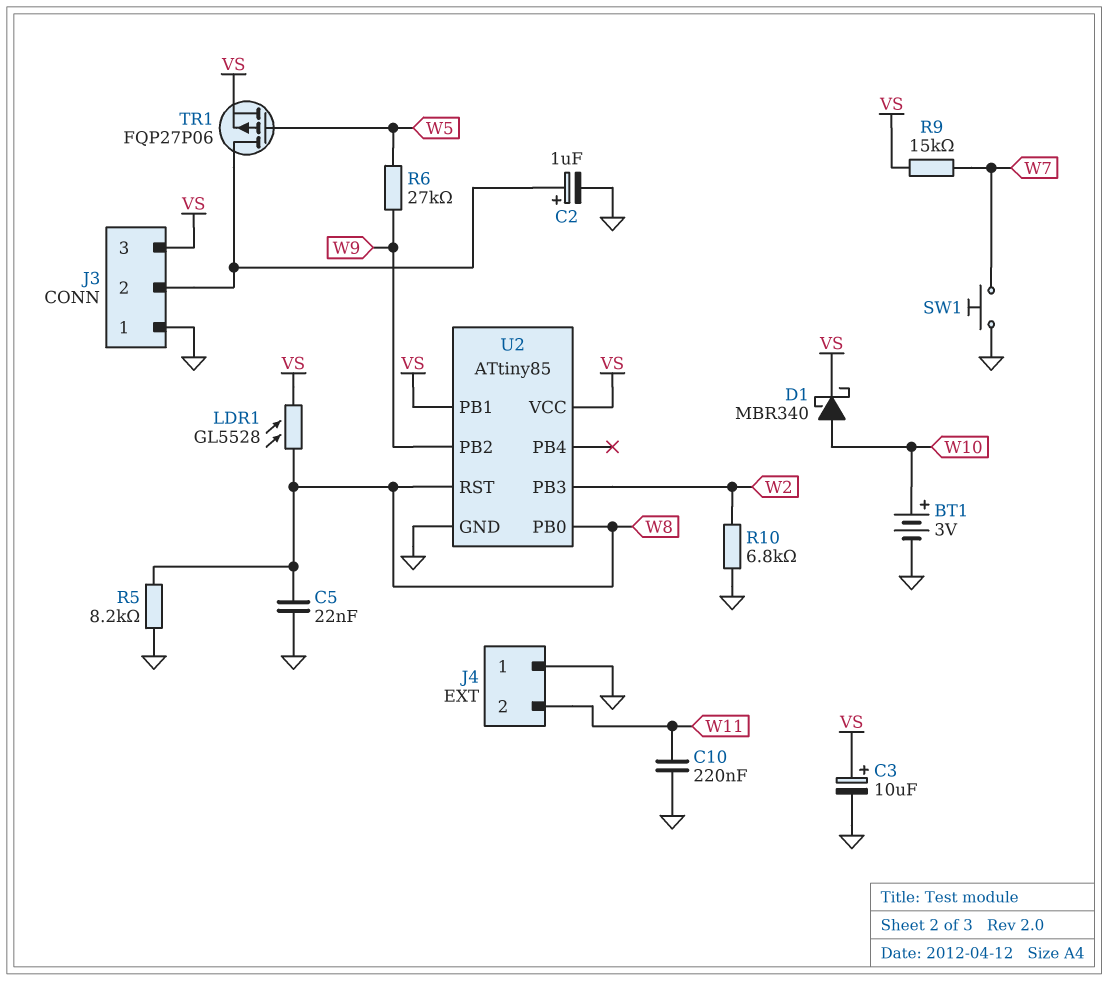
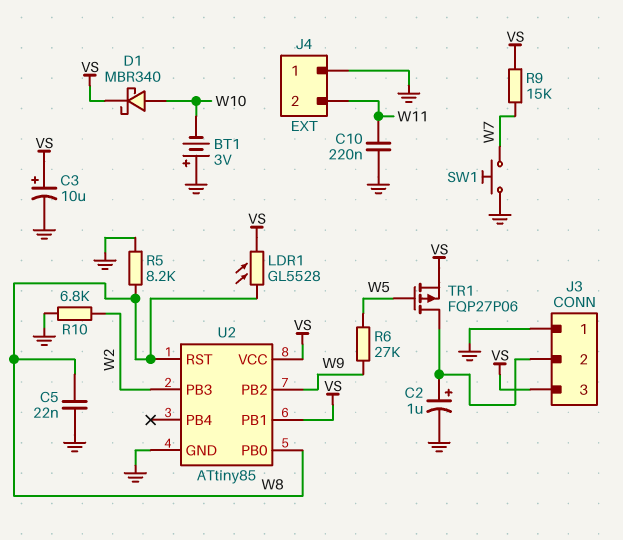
BT1: 3V (plus W10, minus GND) -> 3V (plus GND, minus W10)

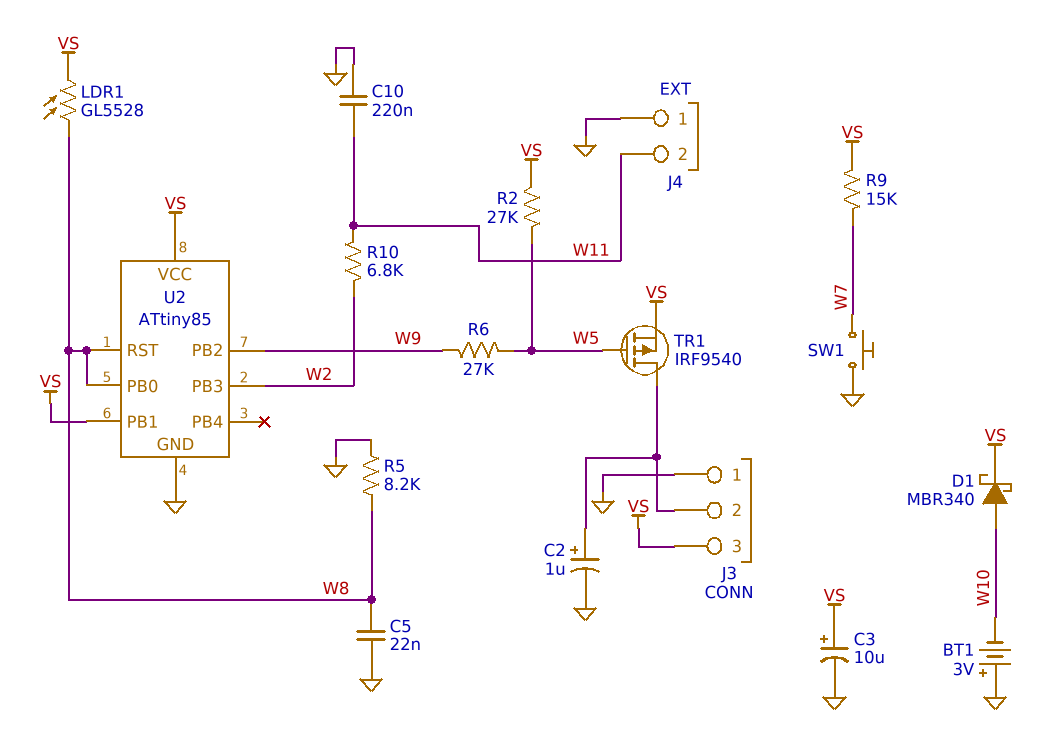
R2: none -> 27k (VS, W5)
R10: 6.8k (GND, W2) -> 6.8k (W2, W11)
TR1: PMOS FQP27P06 (G W5, D J3/2, S VS) -> PMOS IRF9540 (G W5, D J3/2, S VS)

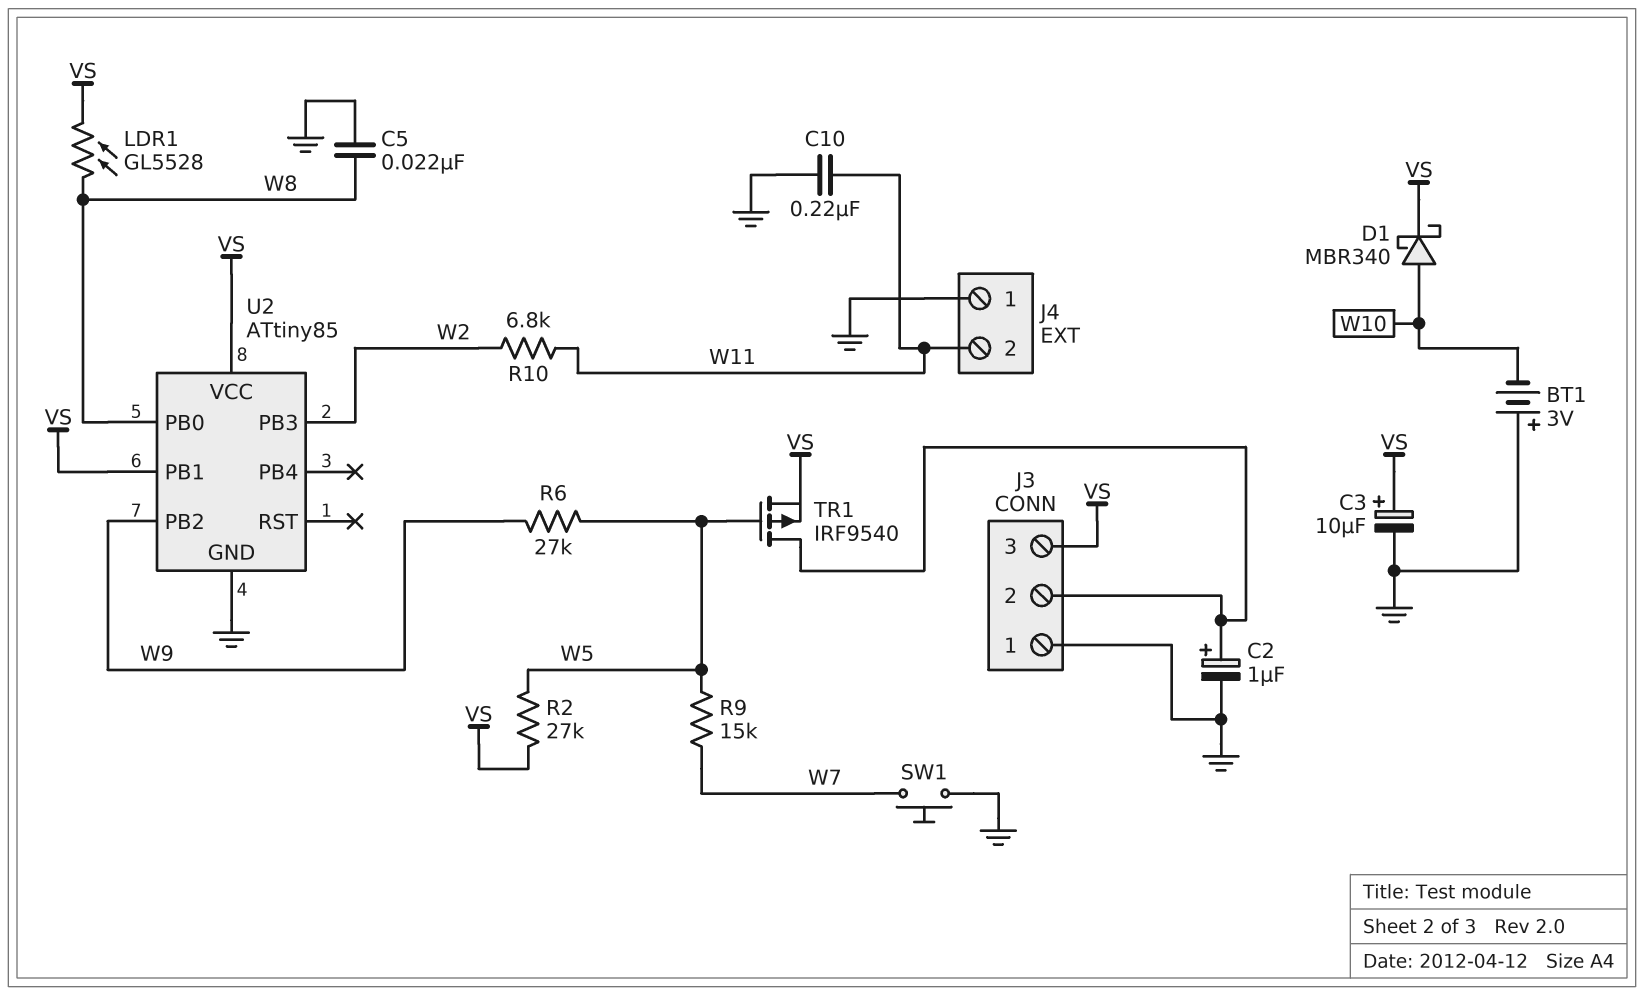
R5: 8.2k (GND, W8) -> none
R9: 15k (VS, W7) -> 15k (W5, W7)
U2 pin RST: W8 -> none

